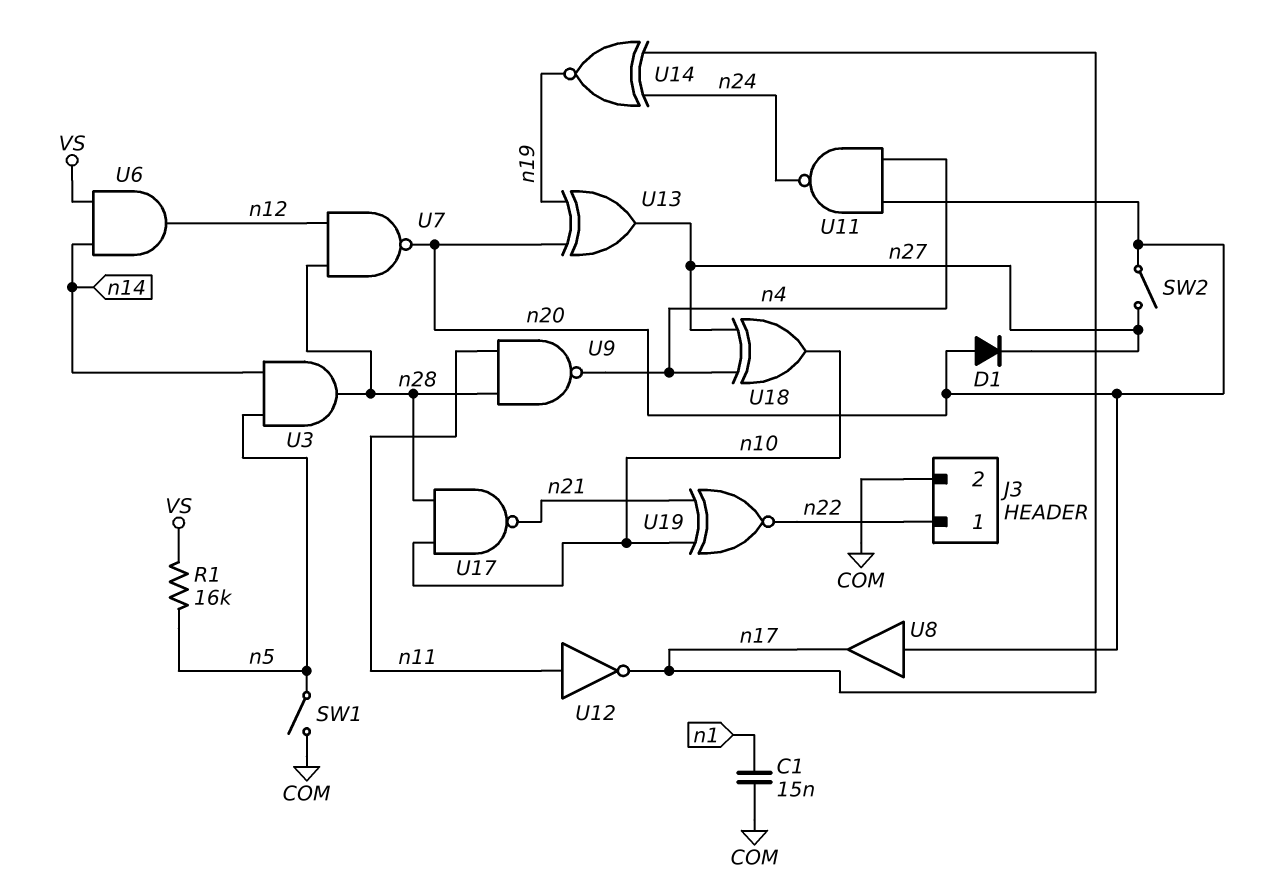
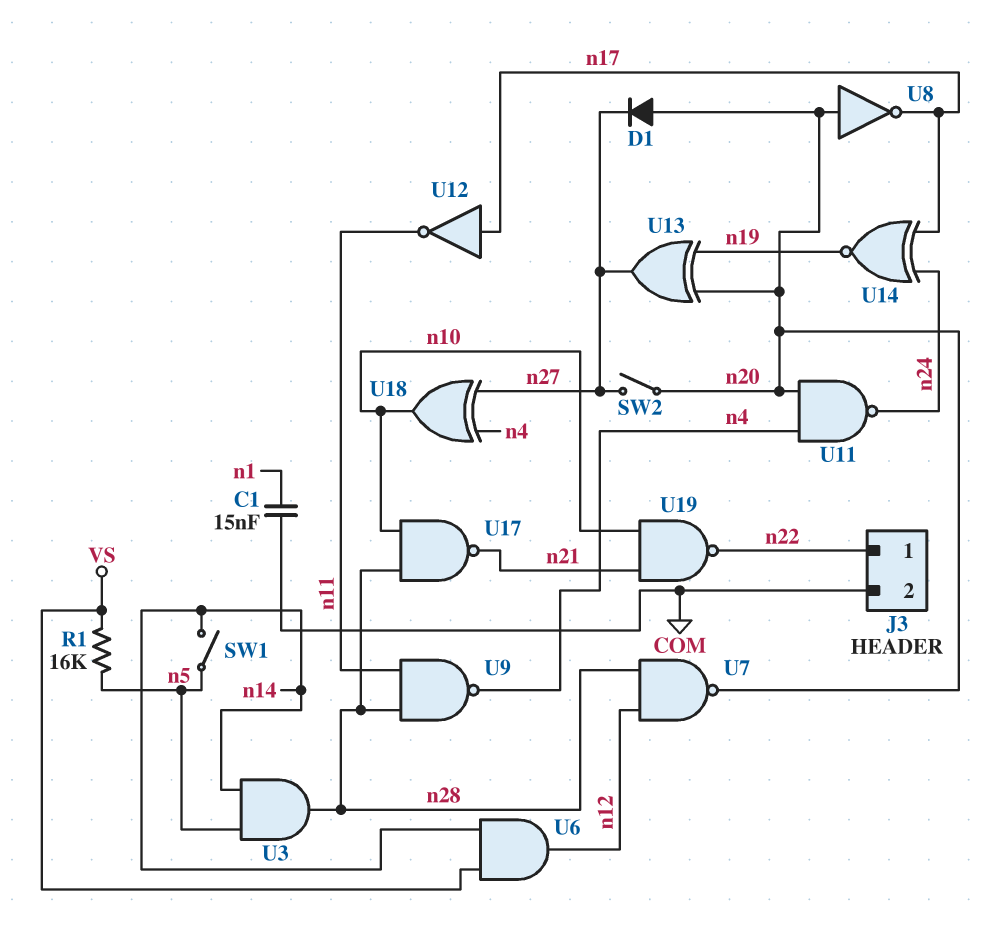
SW1: switch (COM, n5) -> switch (n5, n14)
U8: buffer (in n20, out n17) -> NOT (in n20, out n17)
U12: NOT (in n11, out n17) -> NOT (in n17, out n11)
U19: XNOR (in n10, in n21, out n22) -> NAND (in n10, in n21, out n22)

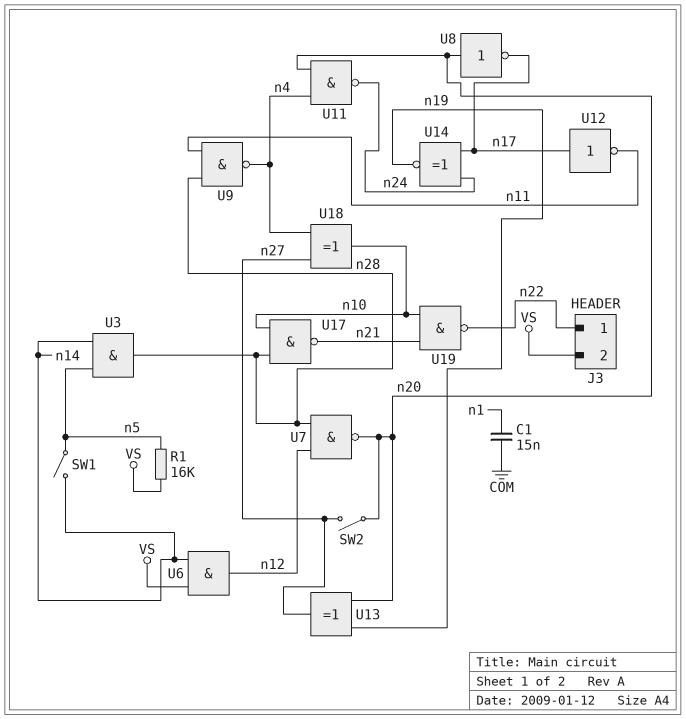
D1: diode (A n20, K n27) -> none
J3 pin 2: COM -> VS

